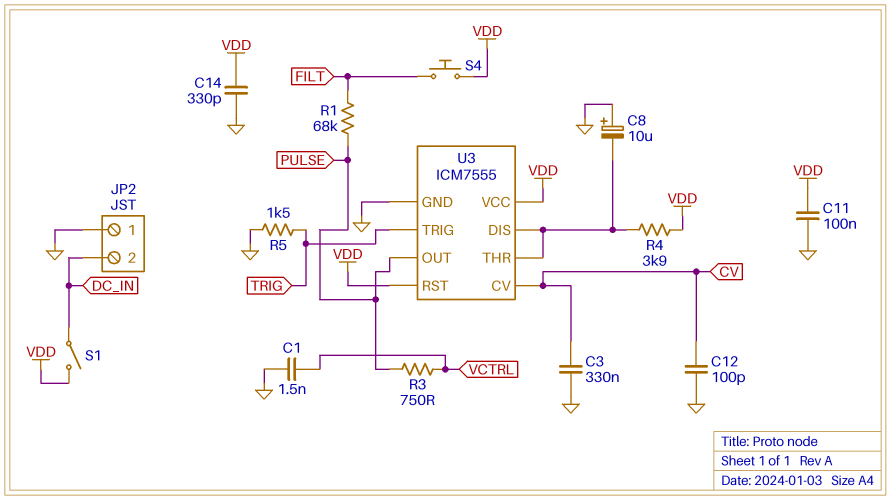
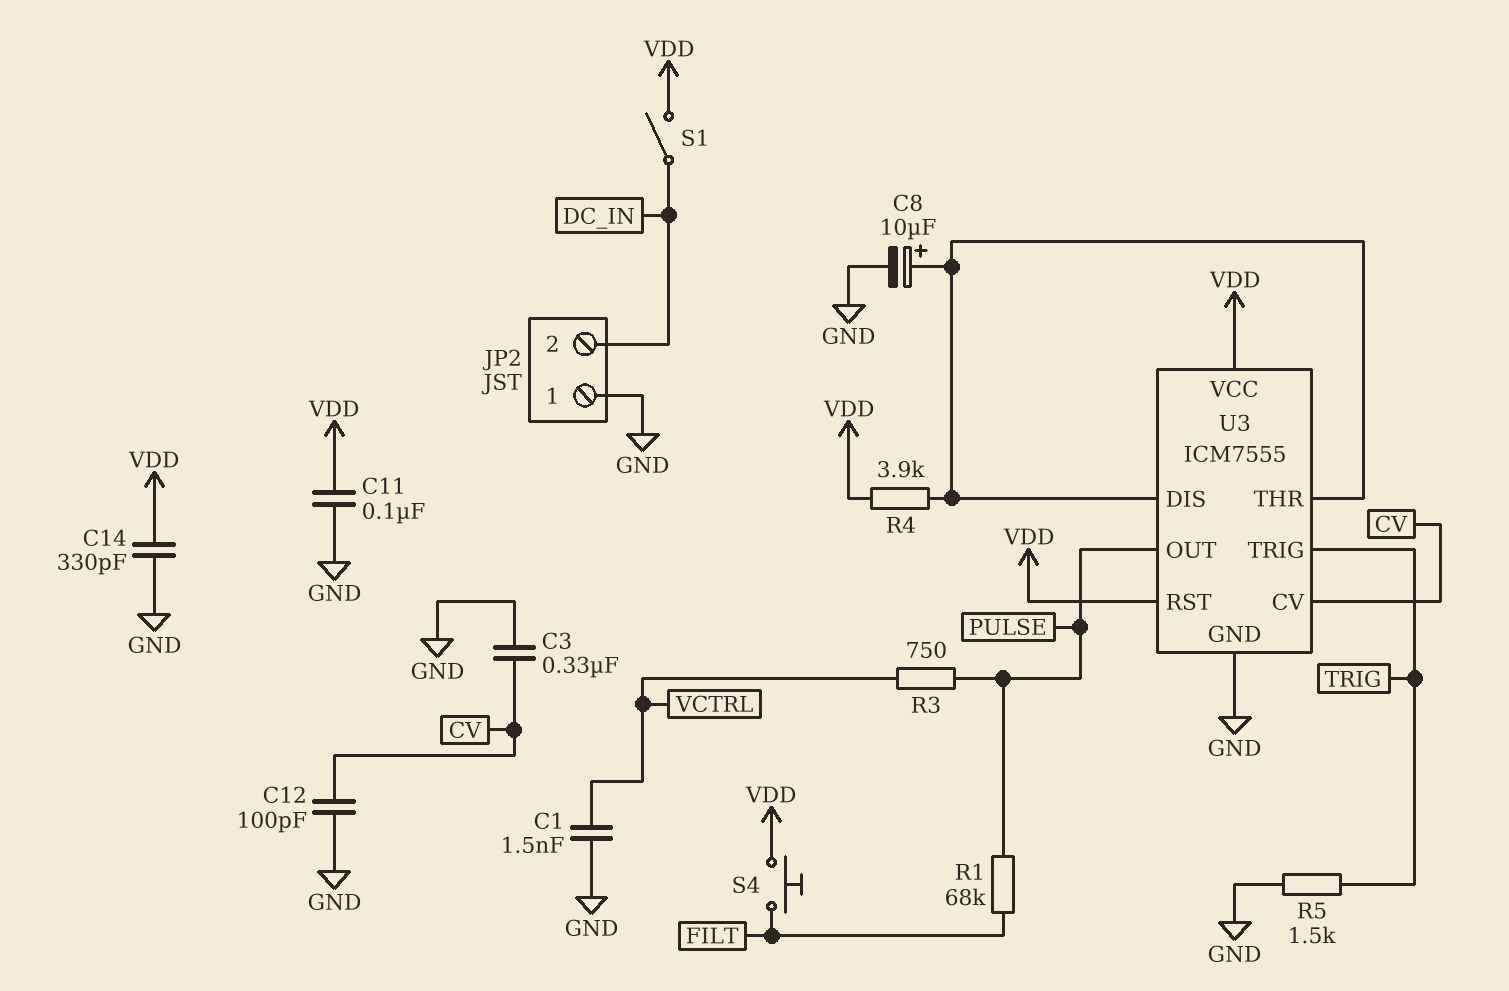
C8: 10uF (plus GND, minus U3/DIS) -> 10uF (plus U3/DIS, minus GND)

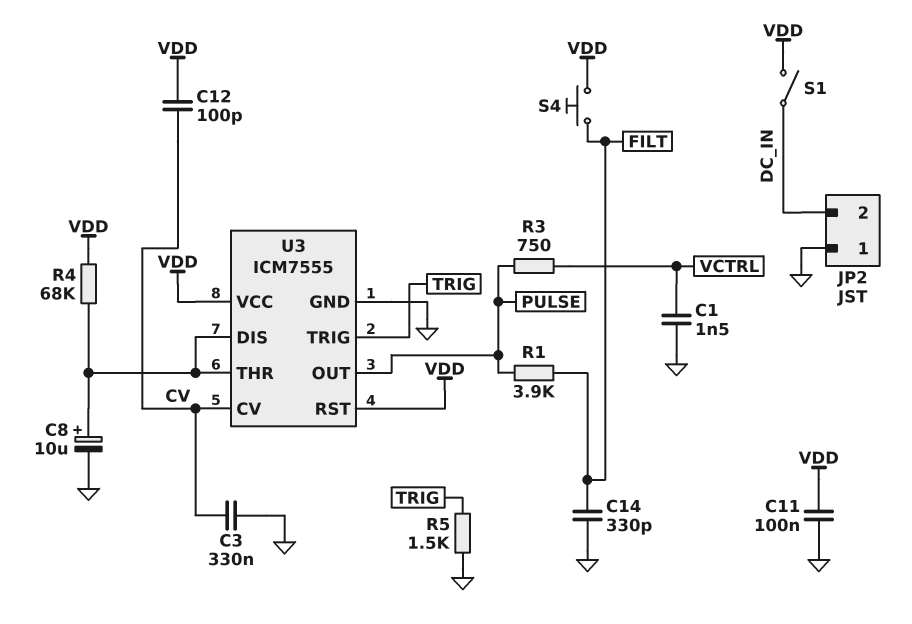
C12: 100pF (CV, GND) -> 100pF (CV, VDD)
C14: 330pF (GND, VDD) -> 330pF (FILT, GND)
R1: 68k (FILT, PULSE) -> 3.9k (FILT, PULSE)
R4: 3.9k (U3/DIS, VDD) -> 68k (U3/DIS, VDD)

